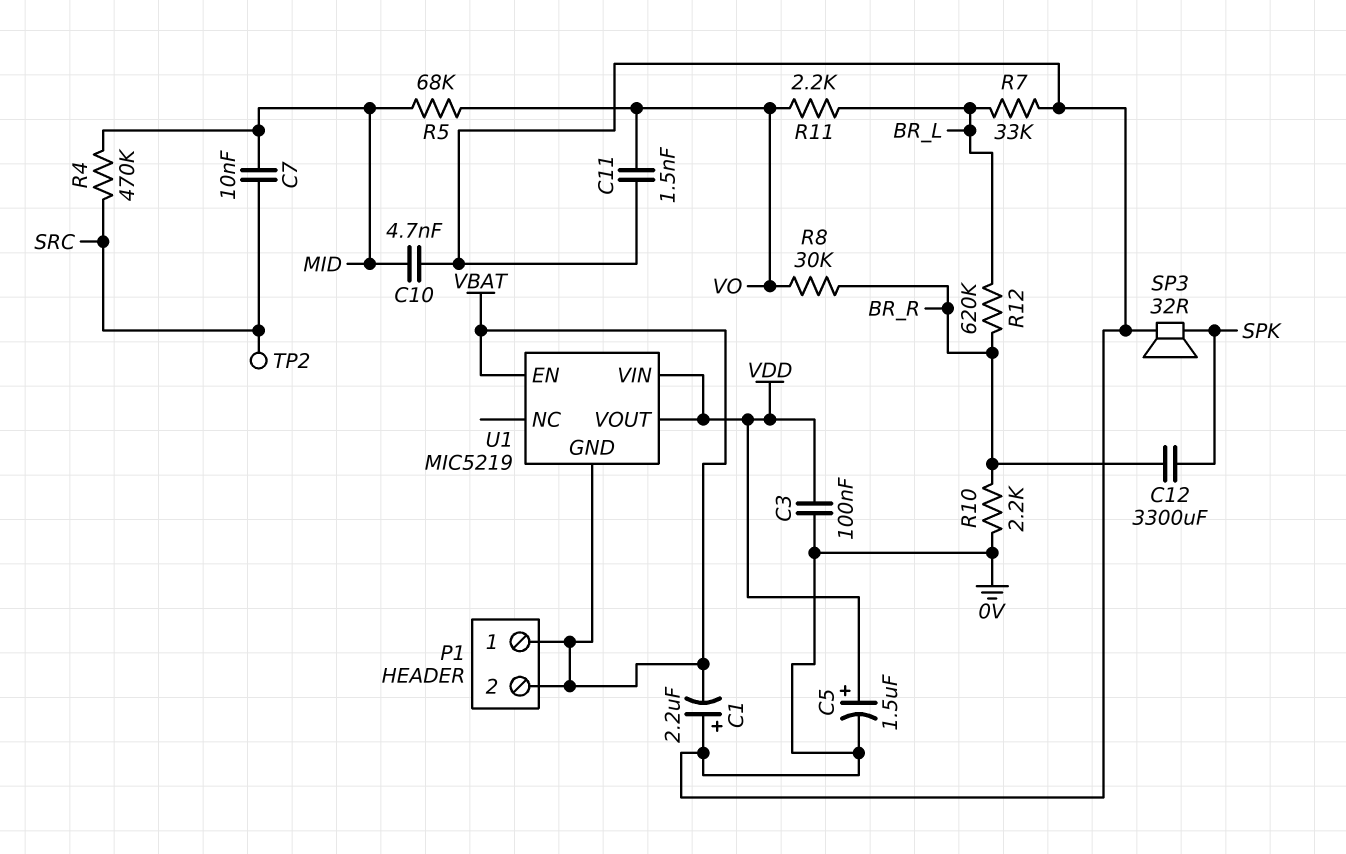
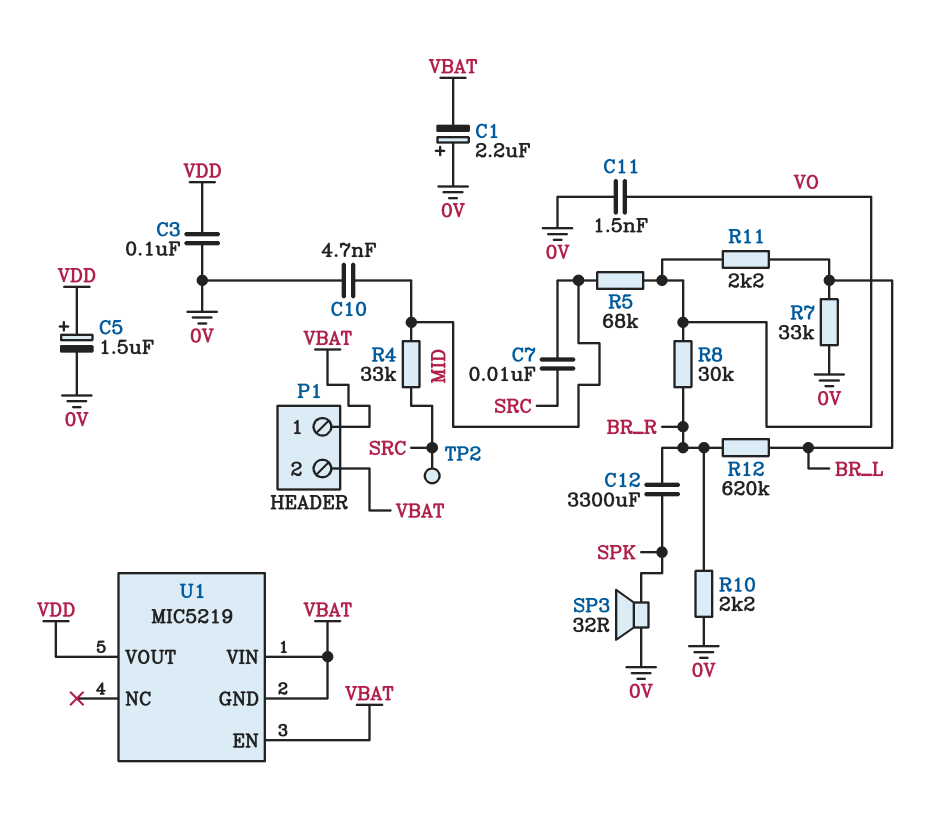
R4: 470k (MID, SRC) -> 33k (MID, SRC)
U1 pin VIN: VDD -> VBAT

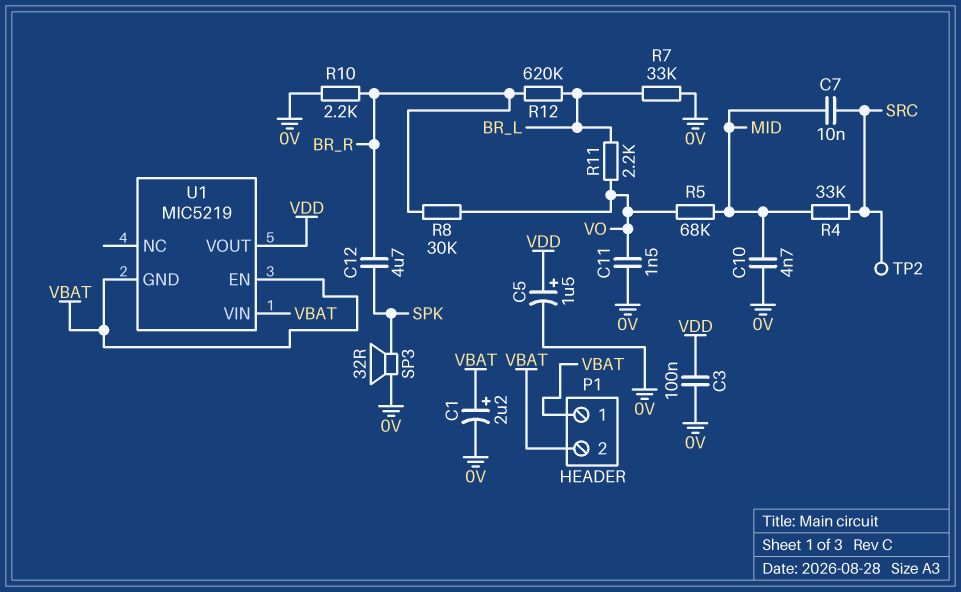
C1: 2.2uF (plus 0V, minus VBAT) -> 2.2uF (plus VBAT, minus 0V)
C12: 3300uF (BR_R, SPK) -> 4.7uF (BR_R, SPK)

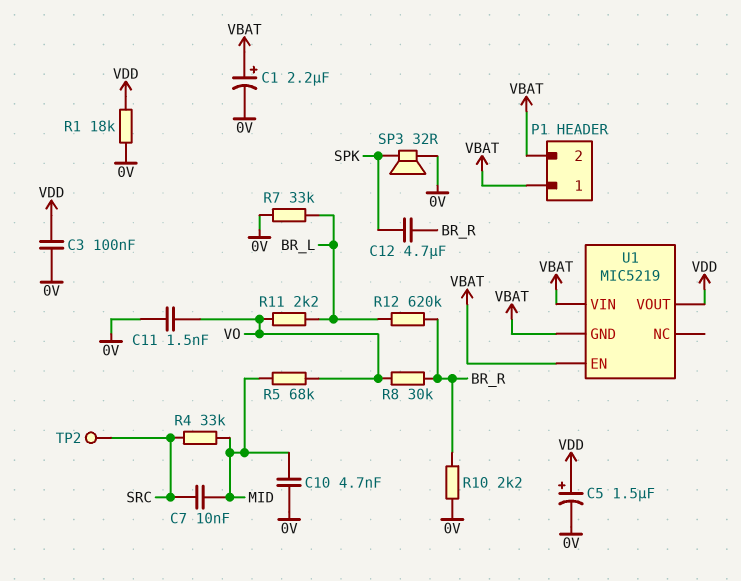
R1: none -> 18k (0V, VDD)

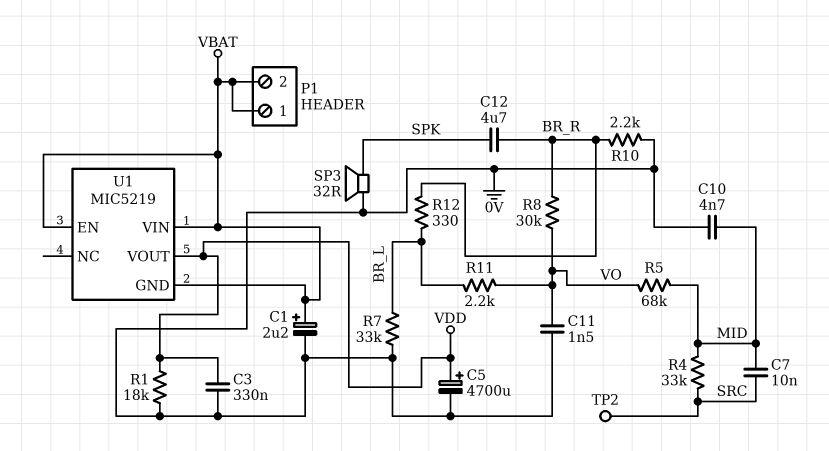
C3: 100nF (0V, VDD) -> 330nF (0V, VDD)
C5: 1.5uF (plus VDD, minus 0V) -> 4700uF (plus VDD, minus 0V)
R12: 620k (BR_L, BR_R) -> 330 (BR_L, BR_R)

